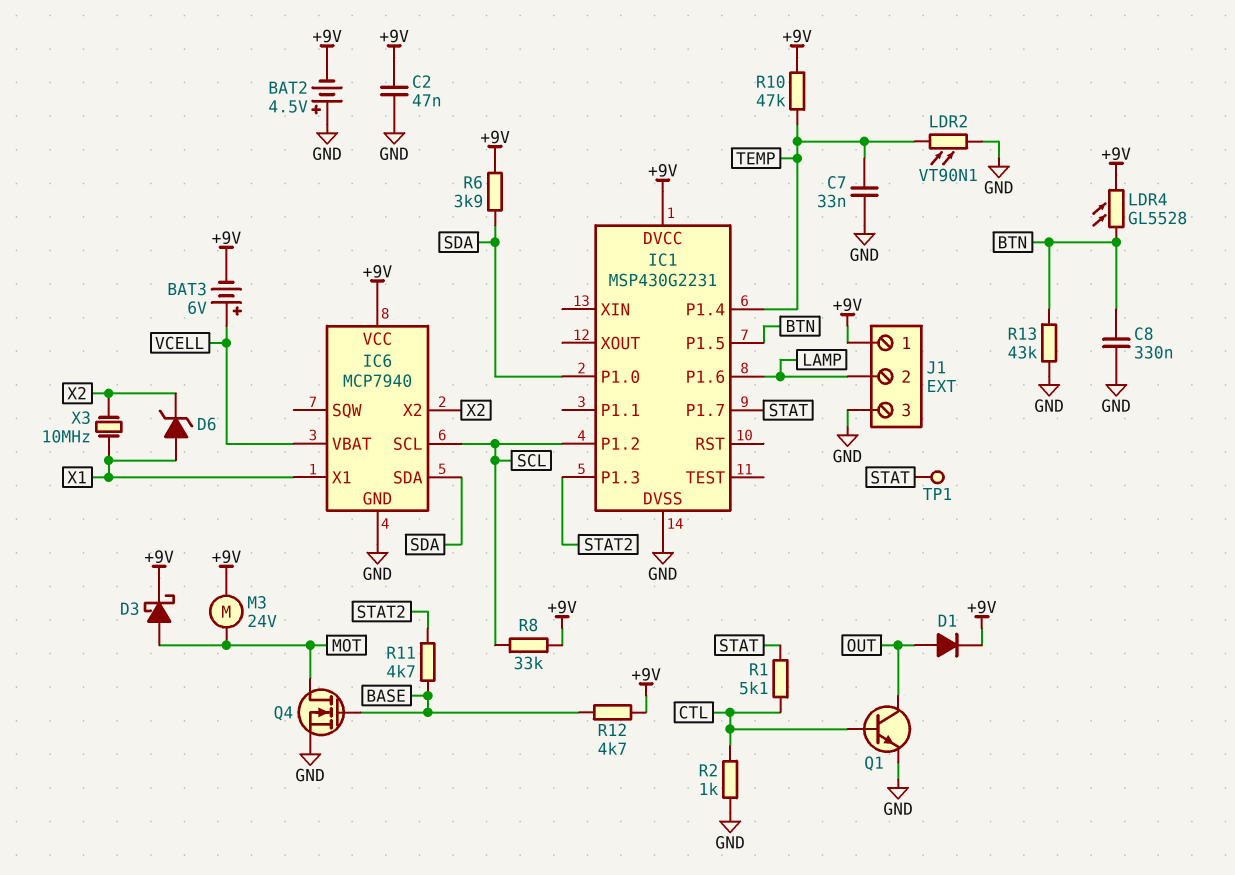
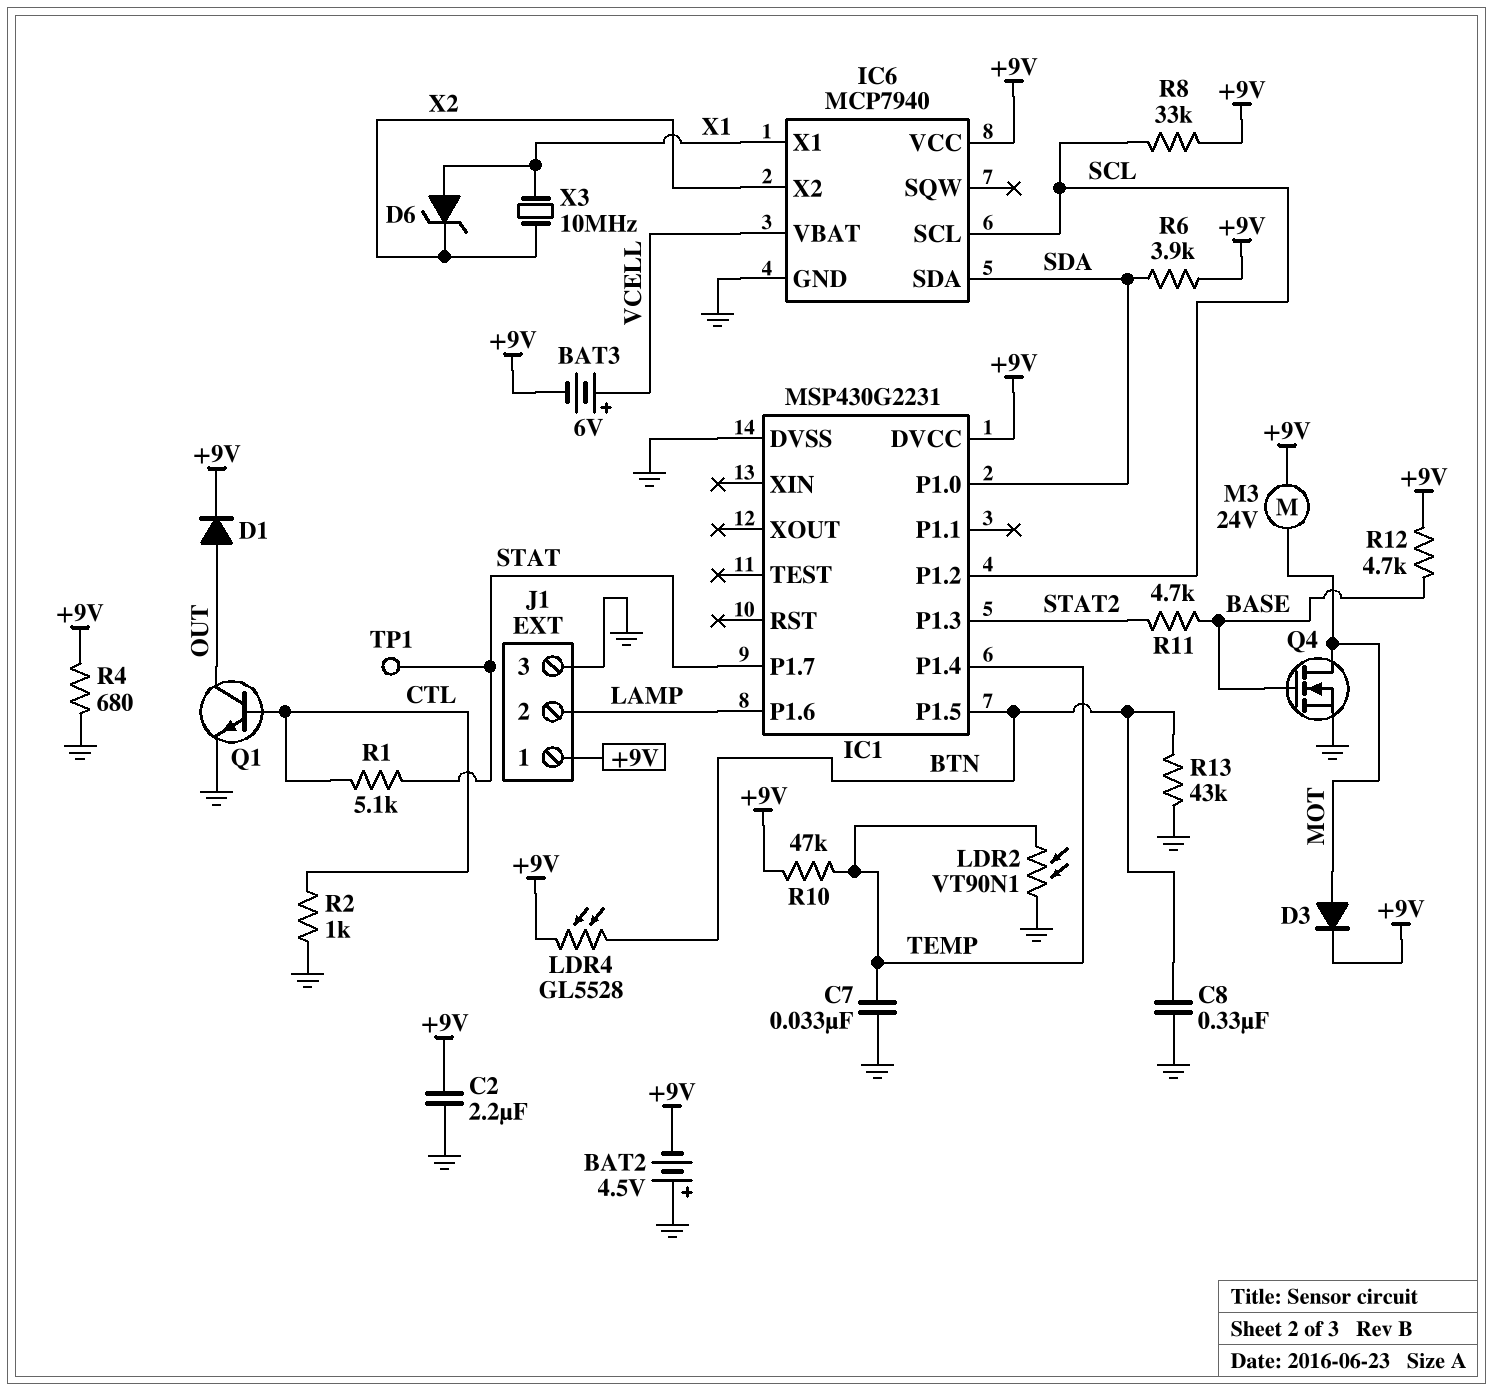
C2: 47nF (+9V, GND) -> 2.2uF (+9V, GND)
D3: schottky (A MOT, K +9V) -> diode (A MOT, K +9V)
R4: none -> 680 (+9V, GND)

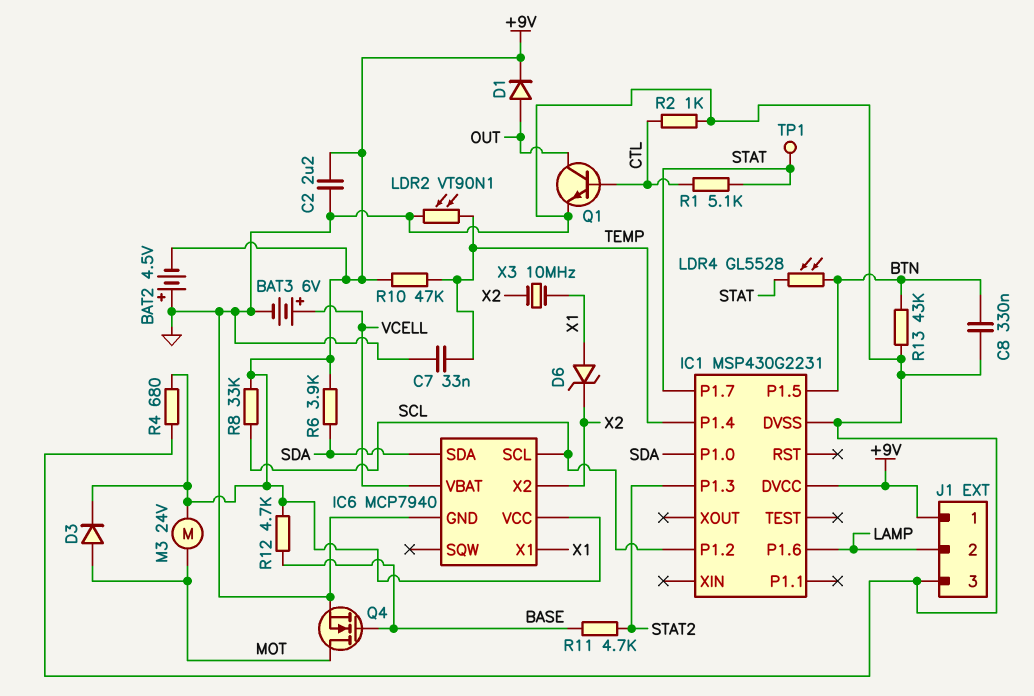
BAT3: 6V (plus VCELL, minus +9V) -> 6V (plus VCELL, minus GND)
LDR4: GL5528 (+9V, BTN) -> GL5528 (BTN, STAT)

